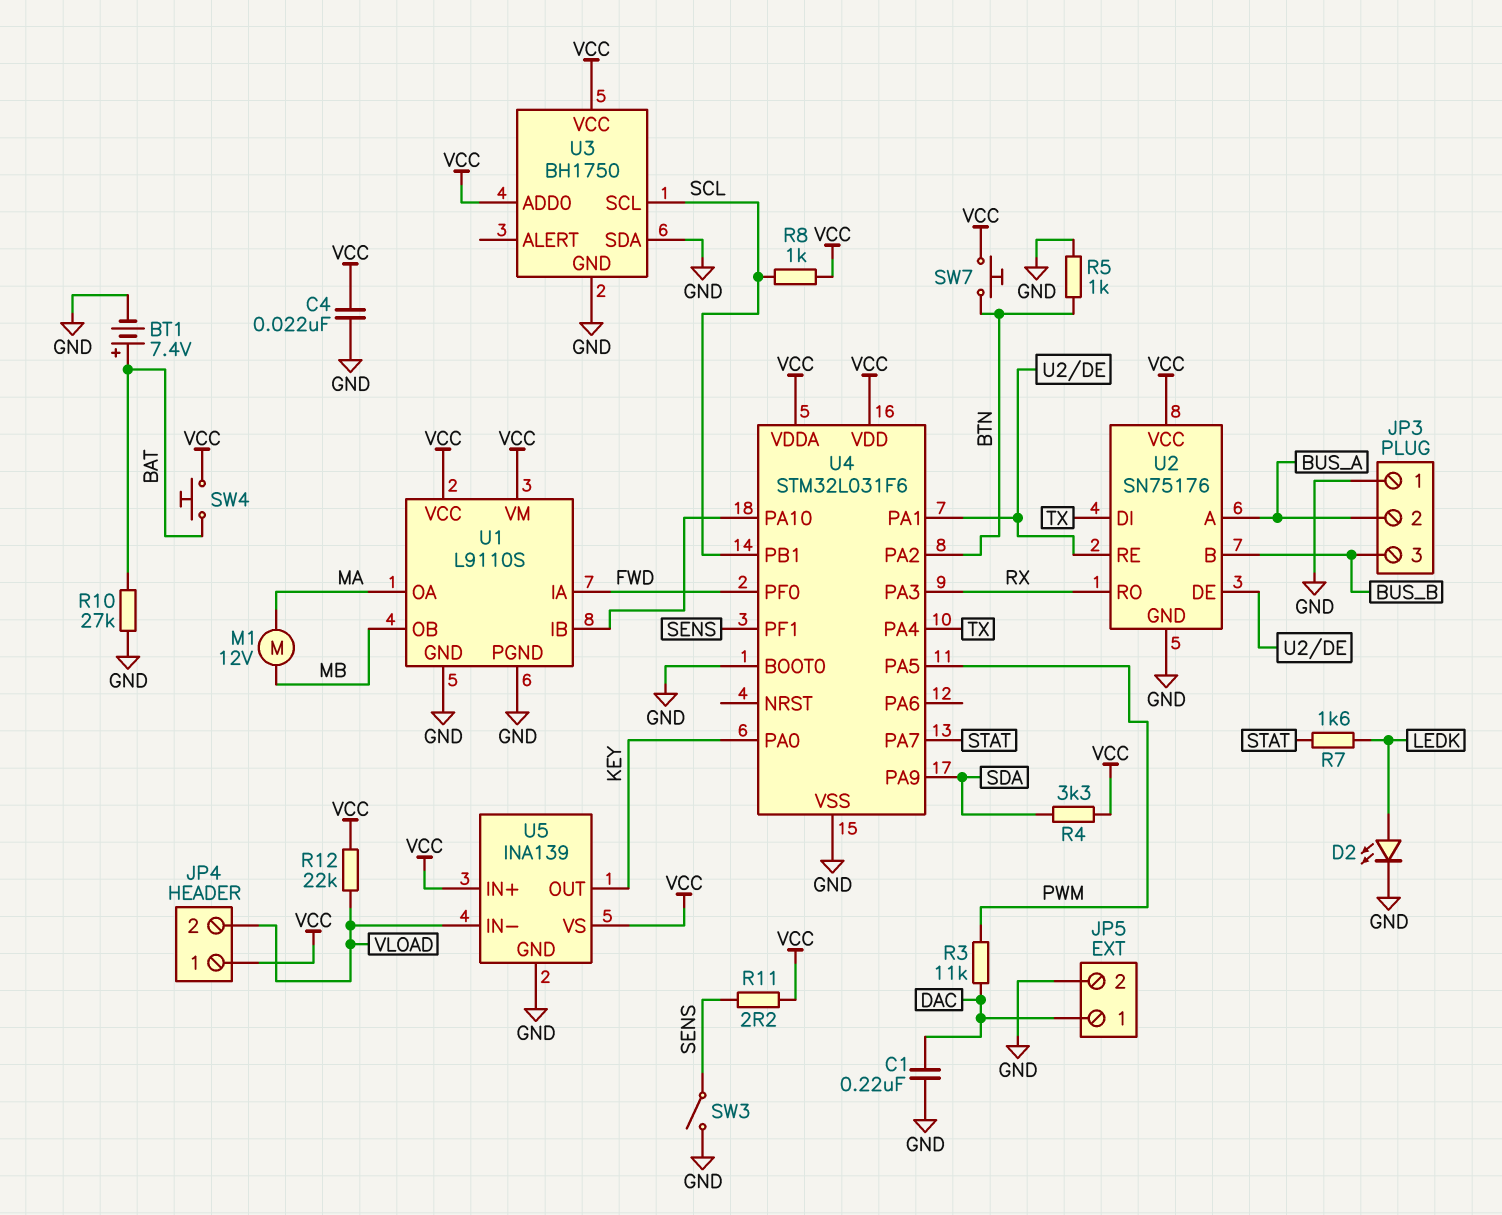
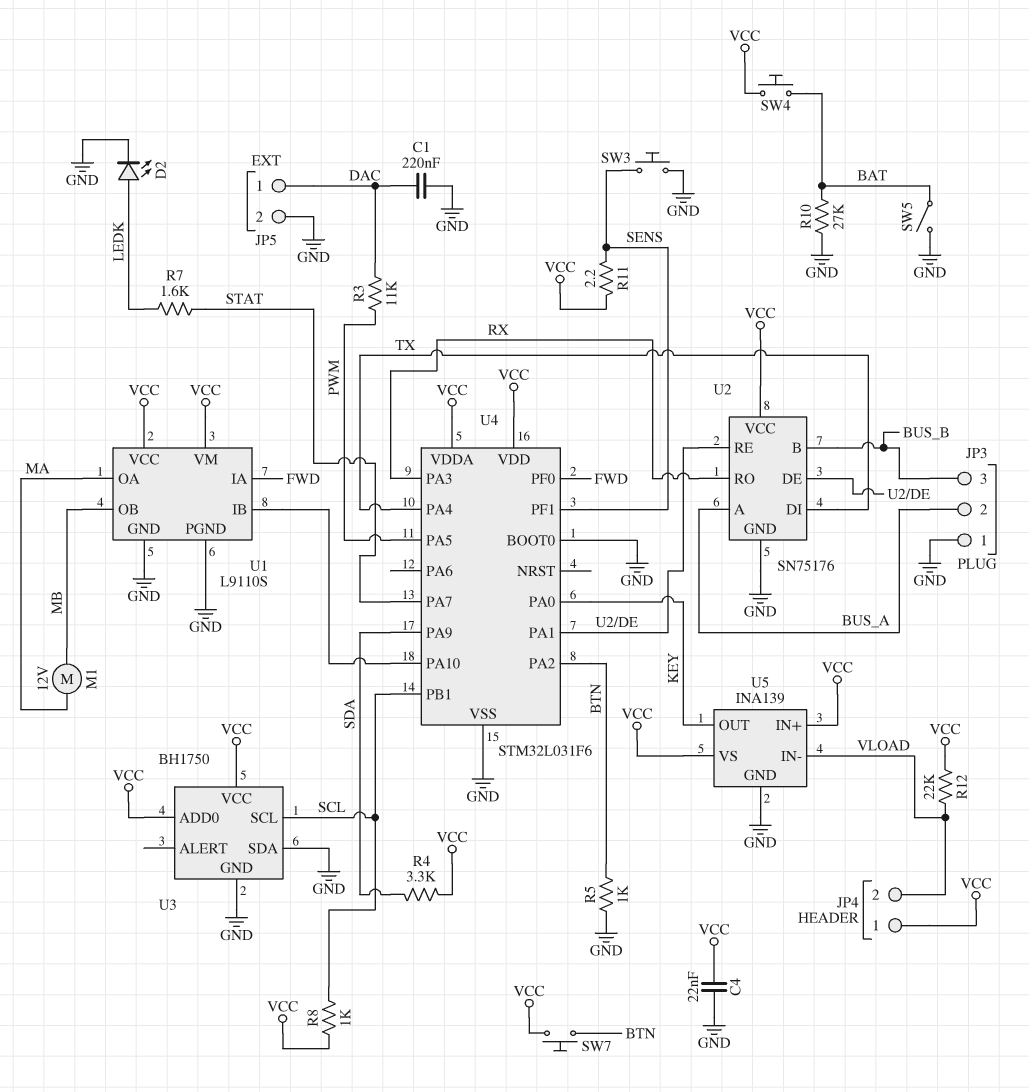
BT1: 7.4V (plus BAT, minus GND) -> none
SW3: switch (GND, SENS) -> button (GND, SENS)
SW5: none -> switch (BAT, GND)

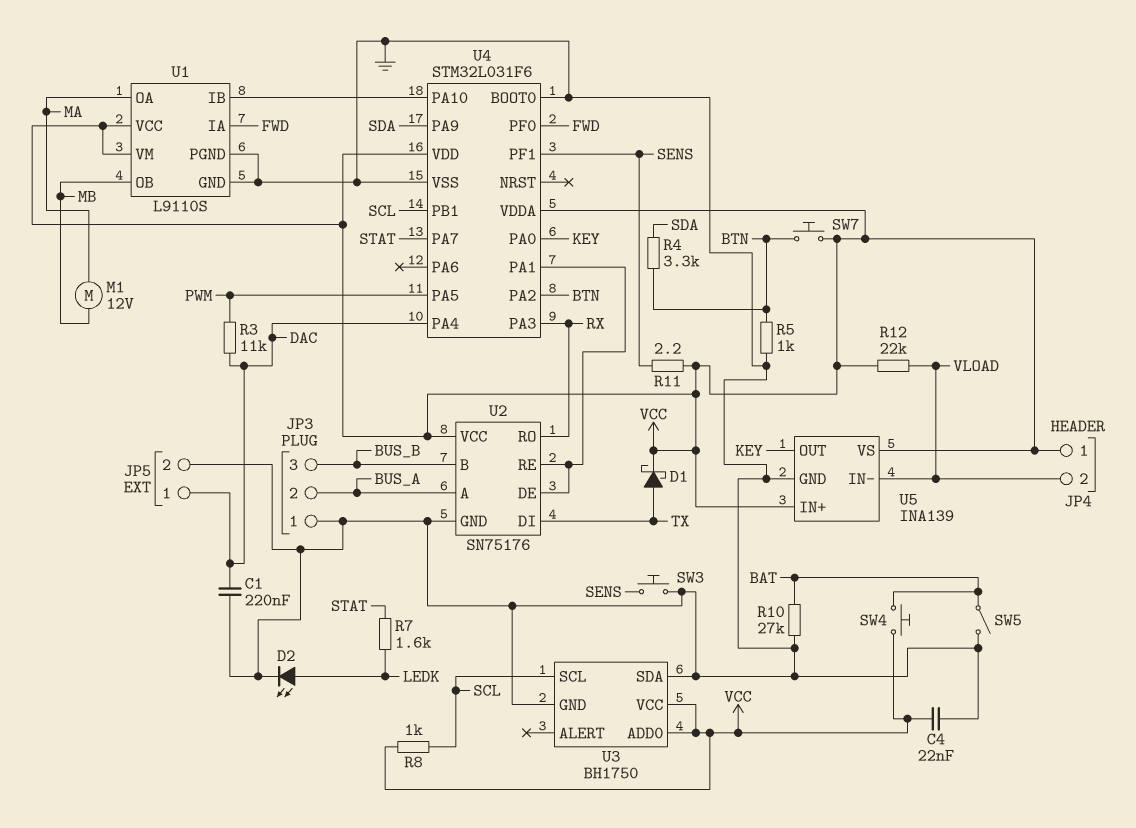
D1: none -> schottky (A TX, K VCC)
R4: 3.3k (SDA, VCC) -> 3.3k (BTN, SDA)
U4 pin PA4: TX -> DAC

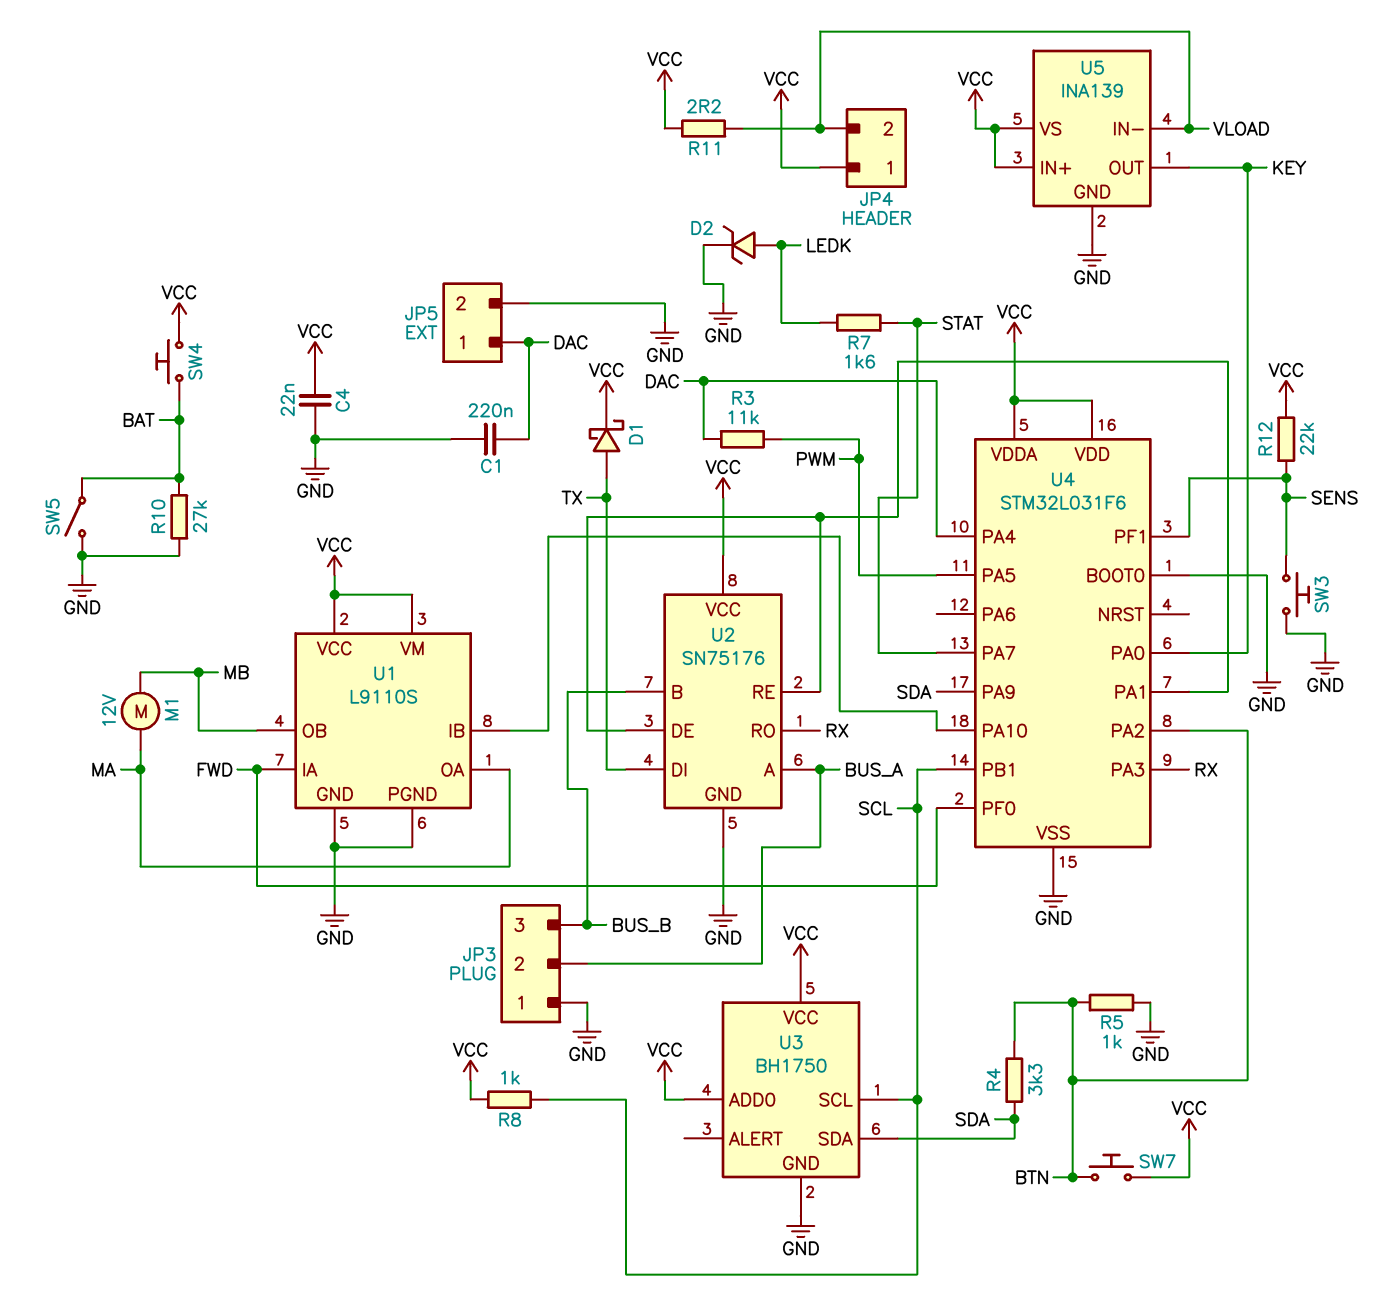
D2: LED (A LEDK, K GND) -> zener (A LEDK, K GND)
R11: 2.2 (SENS, VCC) -> 2.2 (VCC, VLOAD)
R12: 22k (VCC, VLOAD) -> 22k (SENS, VCC)
U3 pin SDA: GND -> SDA

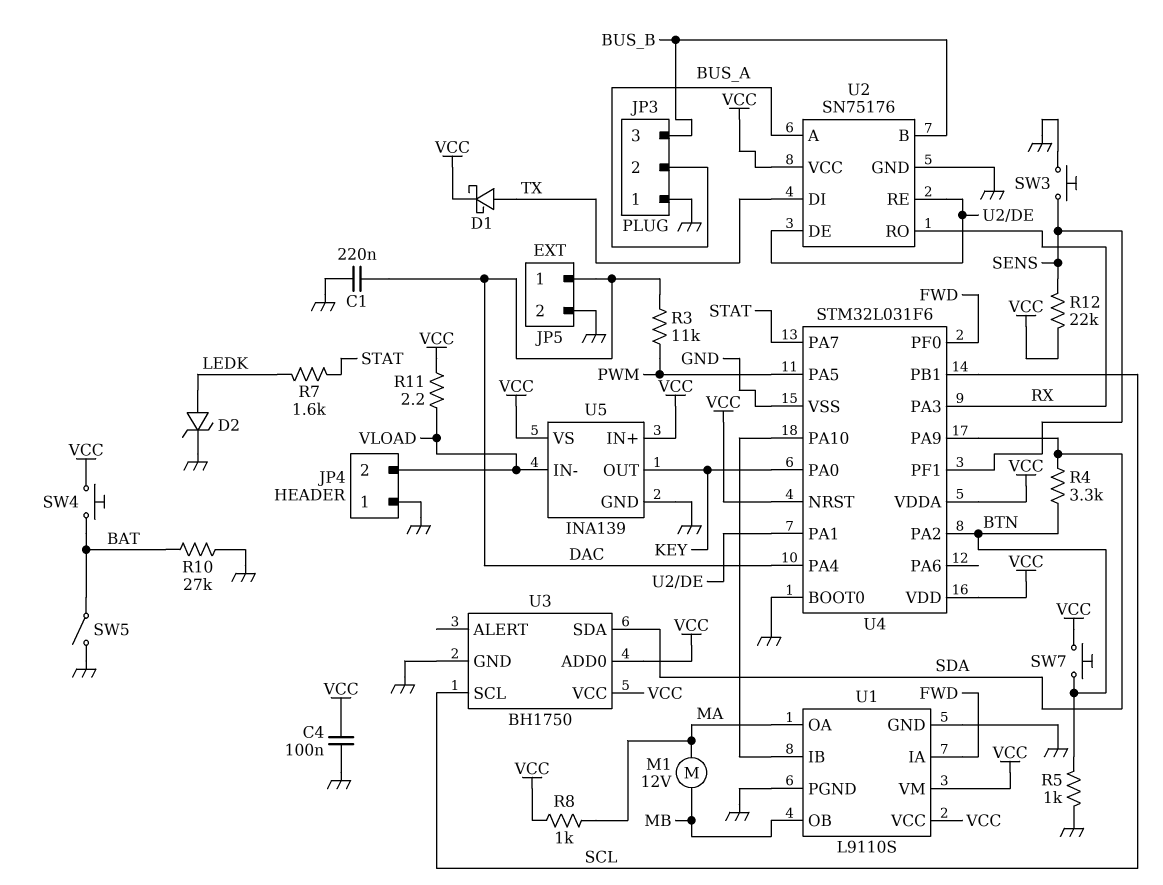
C4: 22nF (GND, VCC) -> 100nF (GND, VCC)
JP4 pin 1: VCC -> GND
R8: 1k (SCL, VCC) -> 1k (MA, VCC)
U4 pin NRST: none -> VCC

